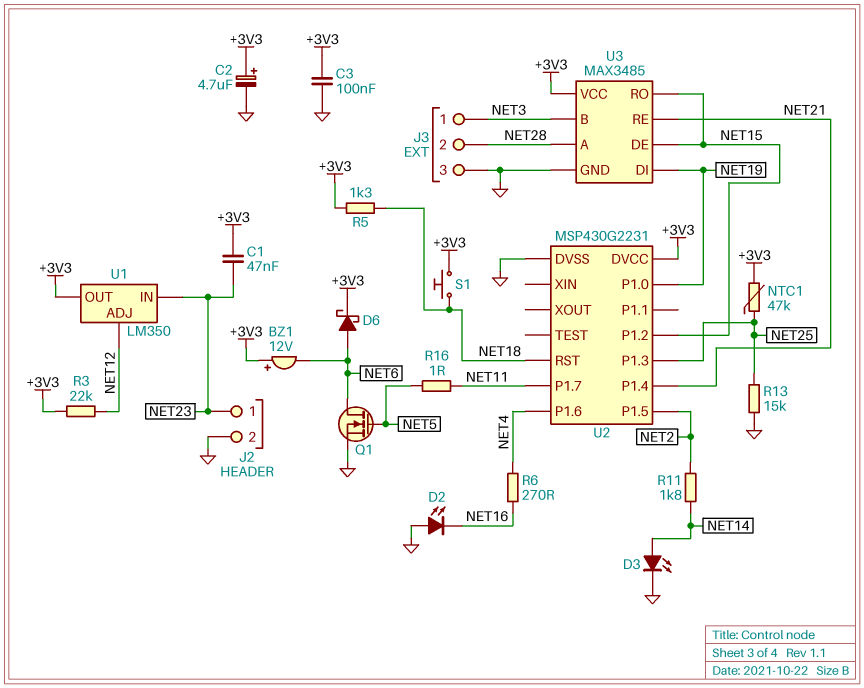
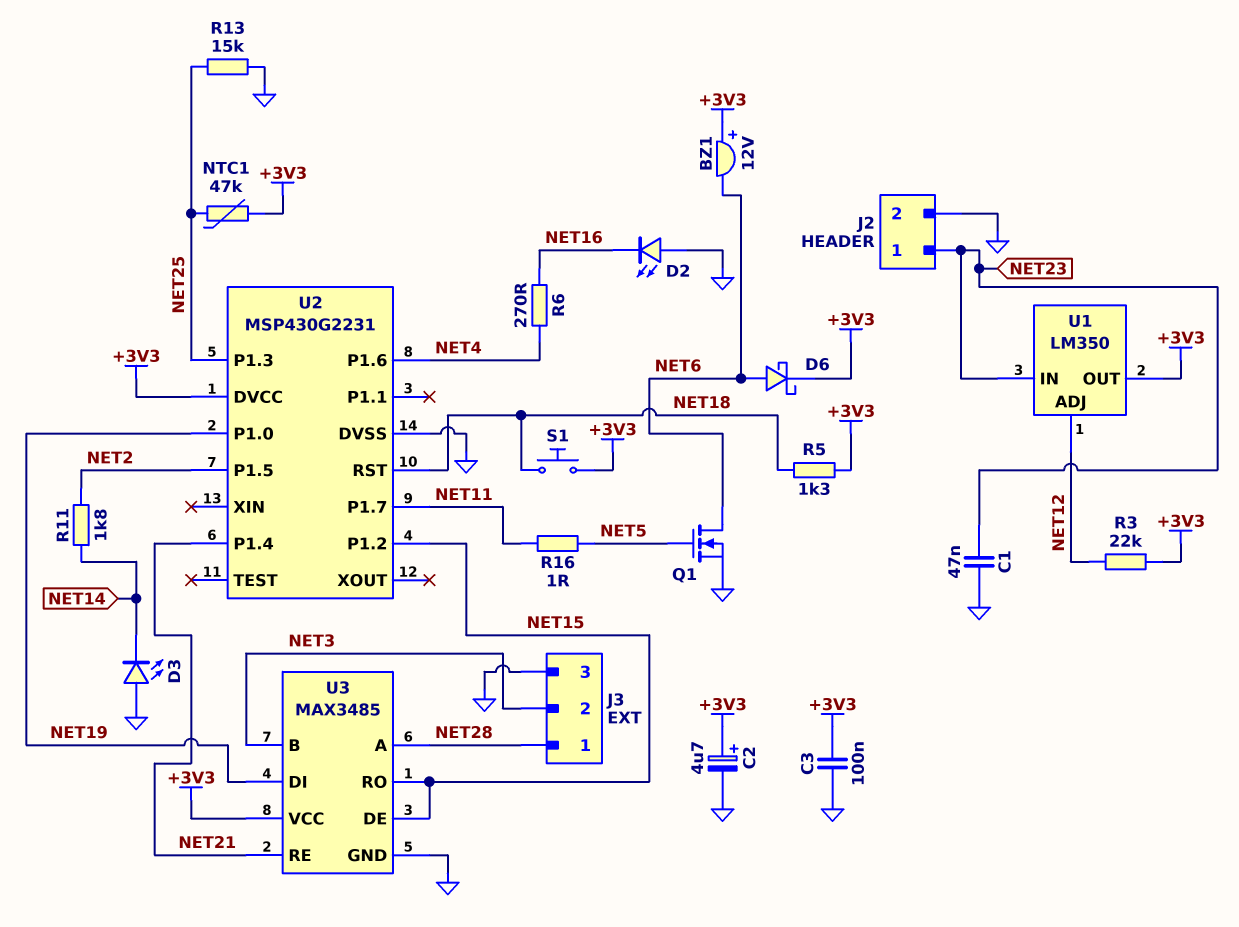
C1: 47nF (+3V3, NET23) -> 47nF (GND, NET23)
D3: LED (A NET14, K GND) -> LED (A GND, K NET14)
J3 pin 1: NET3 -> NET28
J3 pin 2: NET28 -> NET3

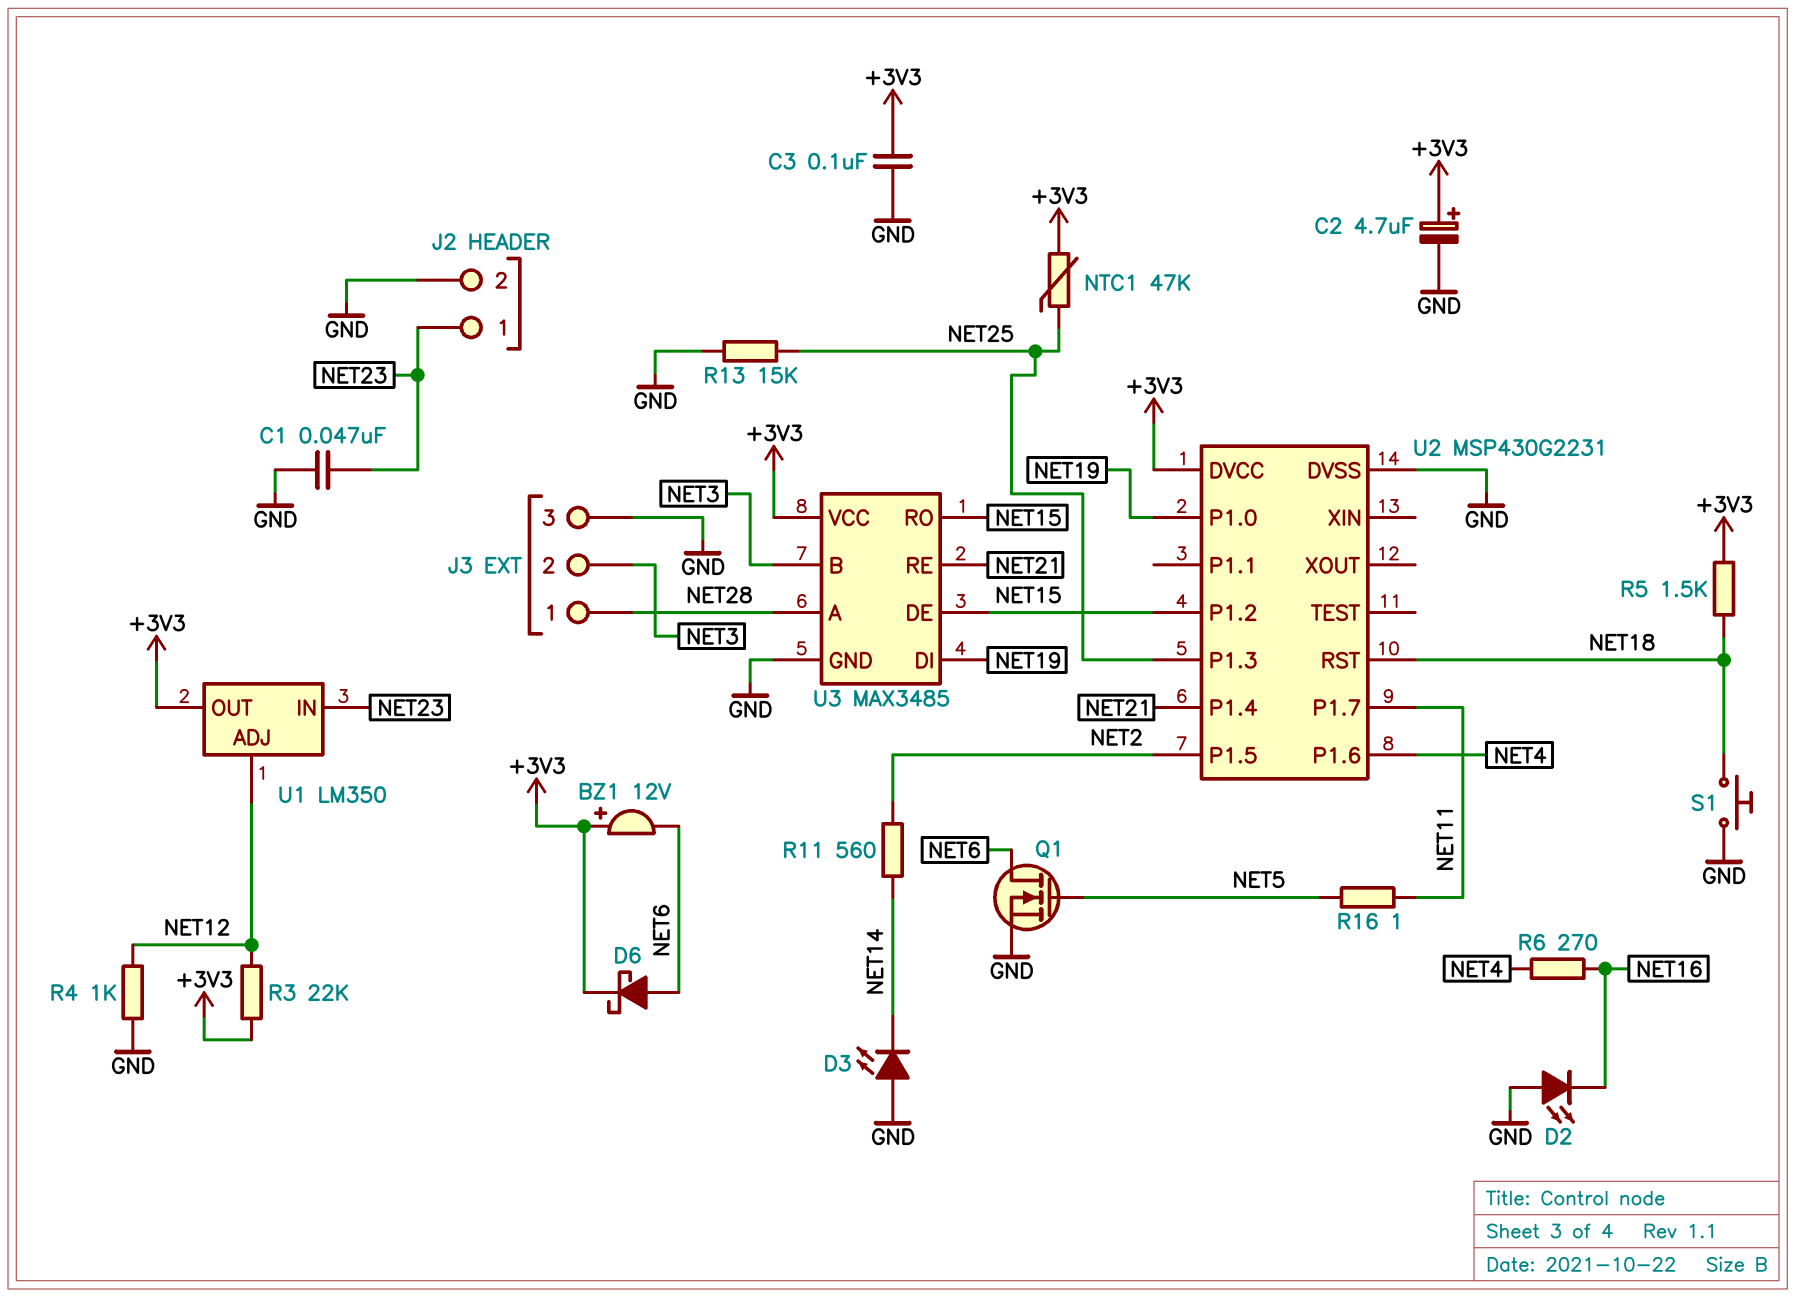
R4: none -> 1k (GND, NET12)
R5: 1.3k (+3V3, NET18) -> 1.5k (+3V3, NET18)
R11: 1.8k (NET2, NET14) -> 560 (NET2, NET14)
S1: button (+3V3, NET18) -> button (GND, NET18)

